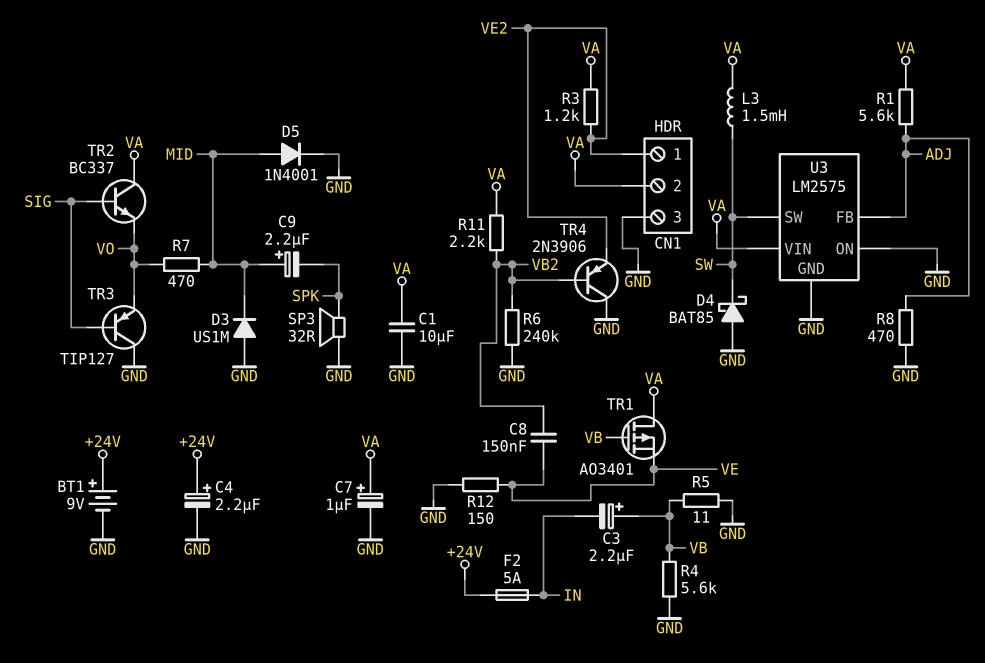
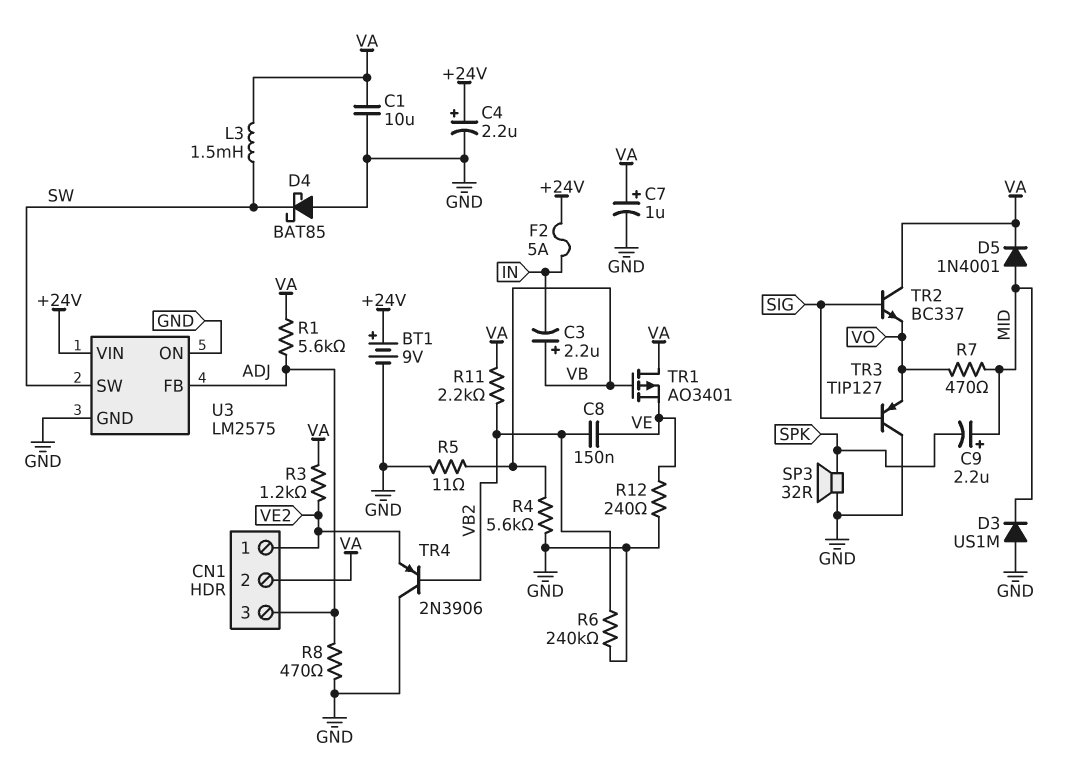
CN1 pin 3: GND -> ADJ
D5: diode 1N4001 (A MID, K GND) -> diode 1N4001 (A MID, K VA)
R12: 150 (GND, VE) -> 240 (GND, VE)
U3 pin VIN: VA -> +24V

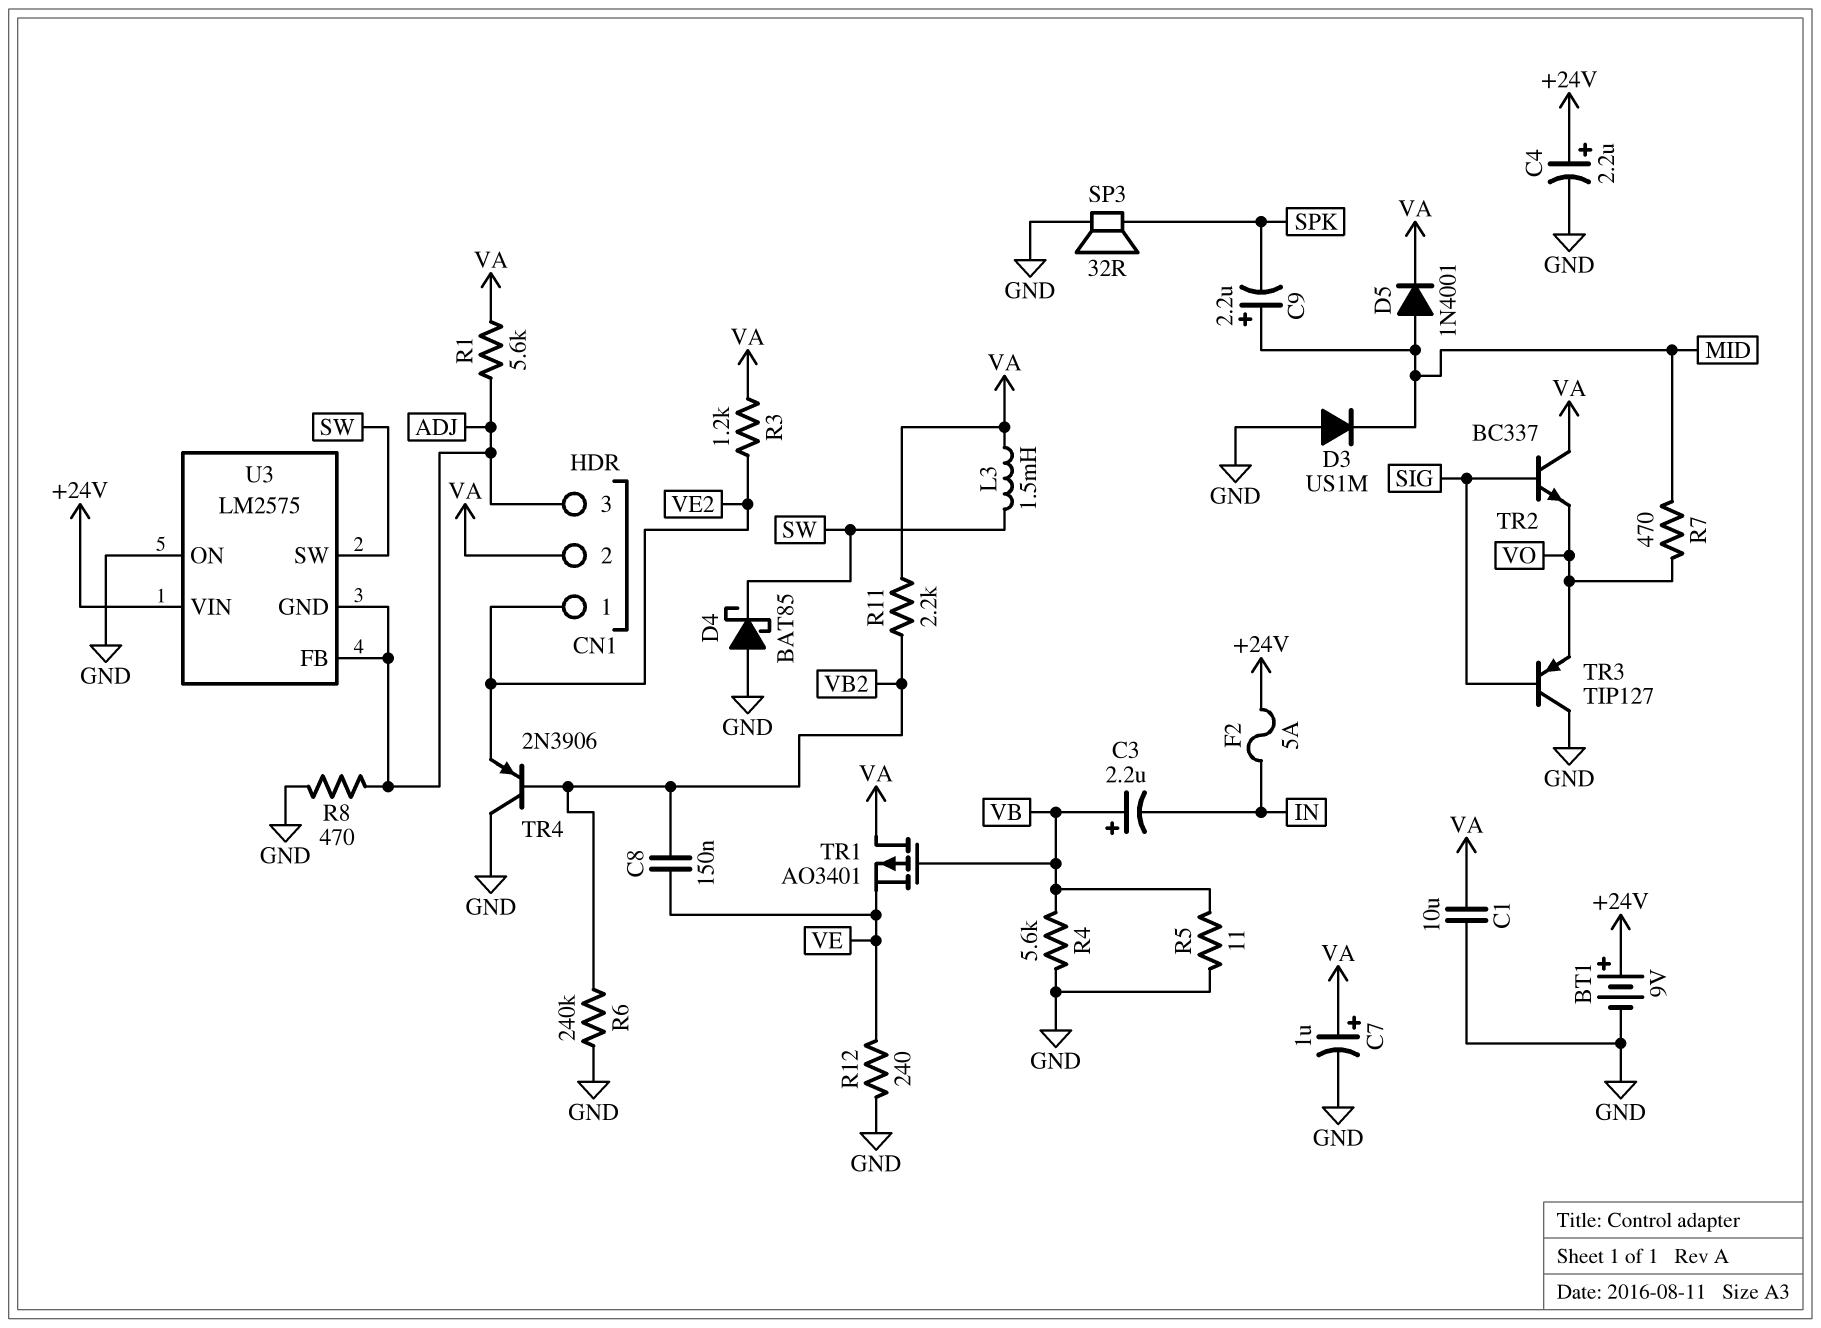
U3 pin GND: GND -> ADJ

